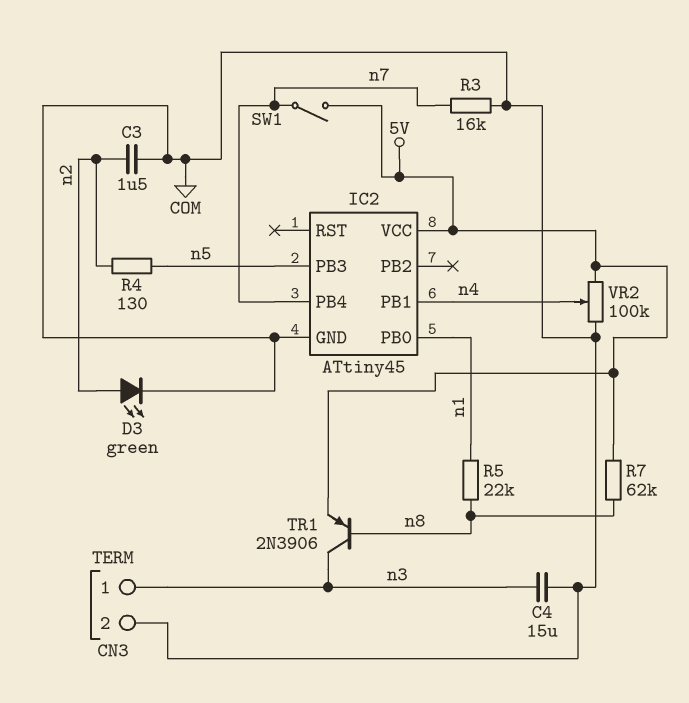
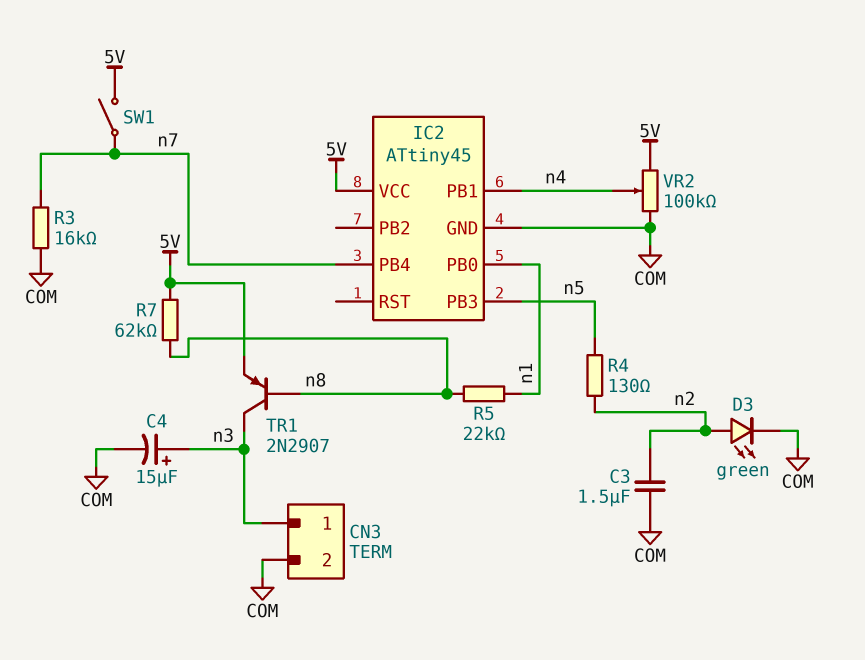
C4: 15uF (COM, n3) -> 15uF (plus n3, minus COM)
TR1: PNP 2N3906 (B n8, C n3, E 5V) -> PNP 2N2907 (B n8, C n3, E 5V)

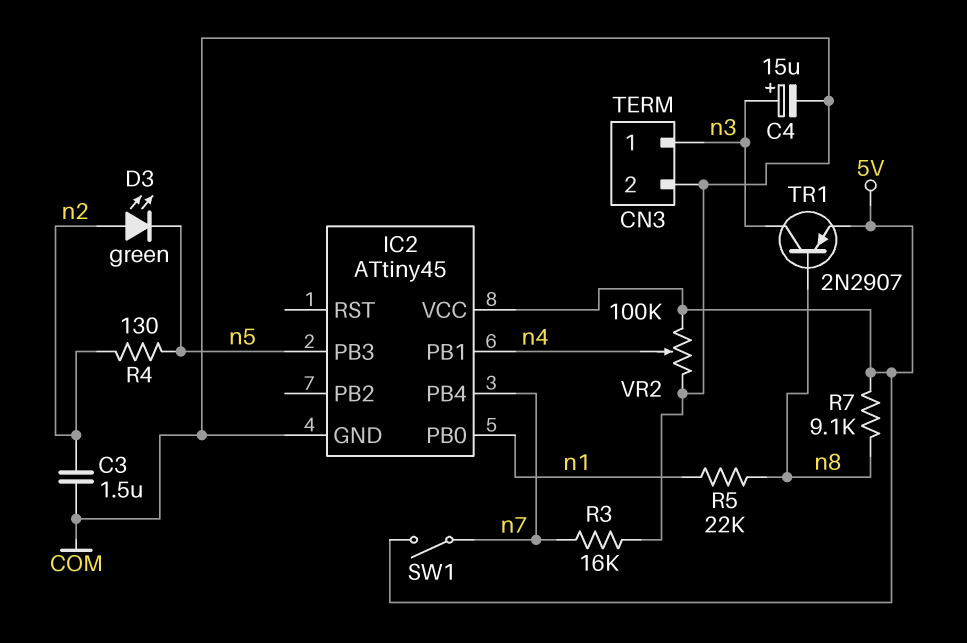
D3: LED green (A n2, K COM) -> LED green (A n2, K n5)
R7: 62k (5V, n8) -> 9.1k (5V, n8)

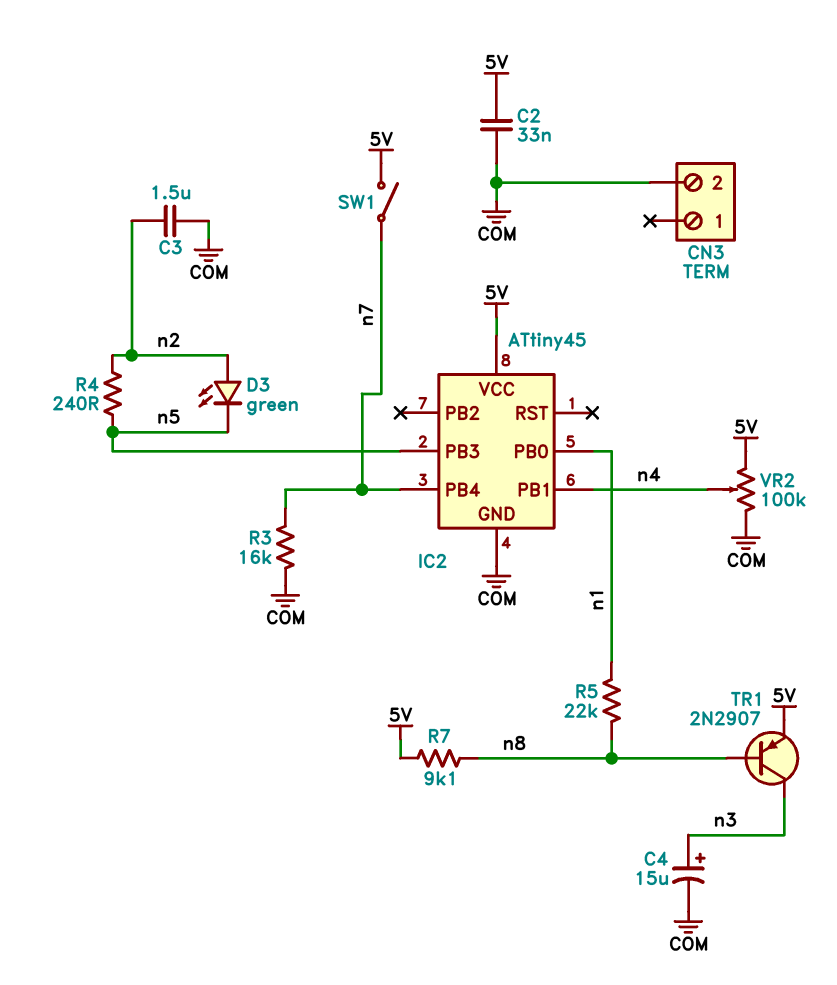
C2: none -> 33nF (5V, COM)
CN3 pin 1: n3 -> none
R4: 130 (n2, n5) -> 240 (n2, n5)

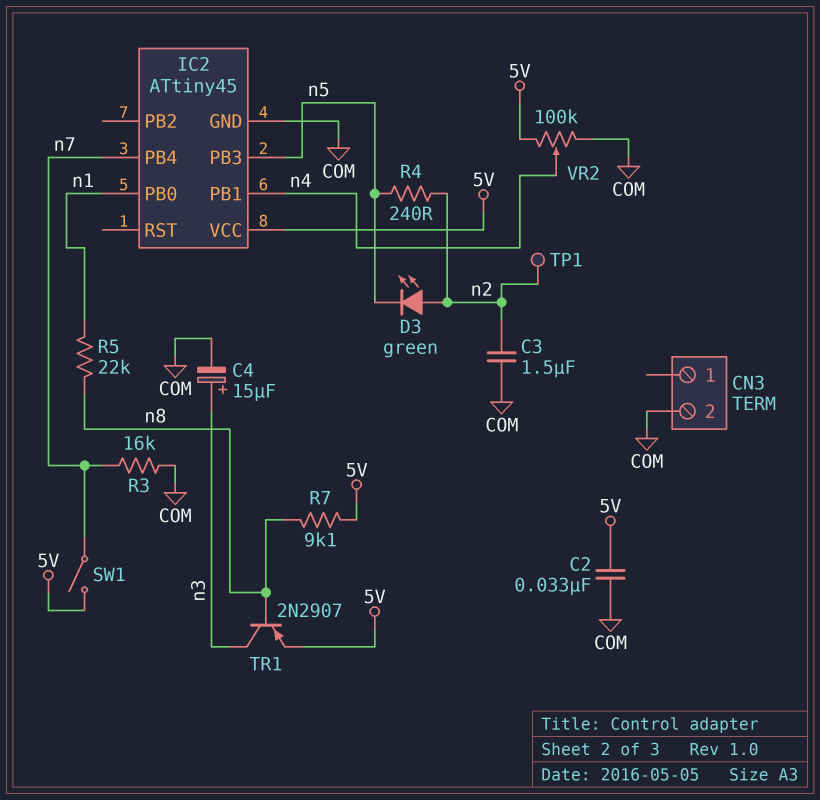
TP1: none -> test point (n2)

